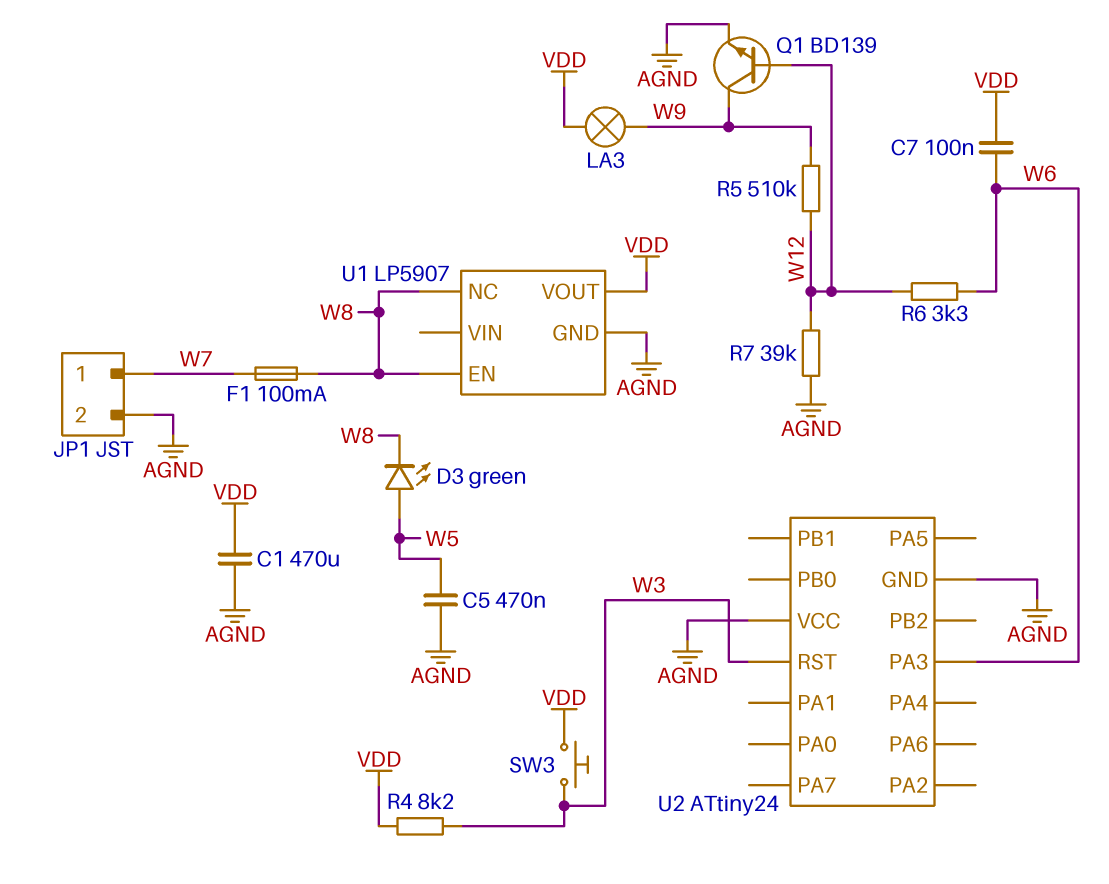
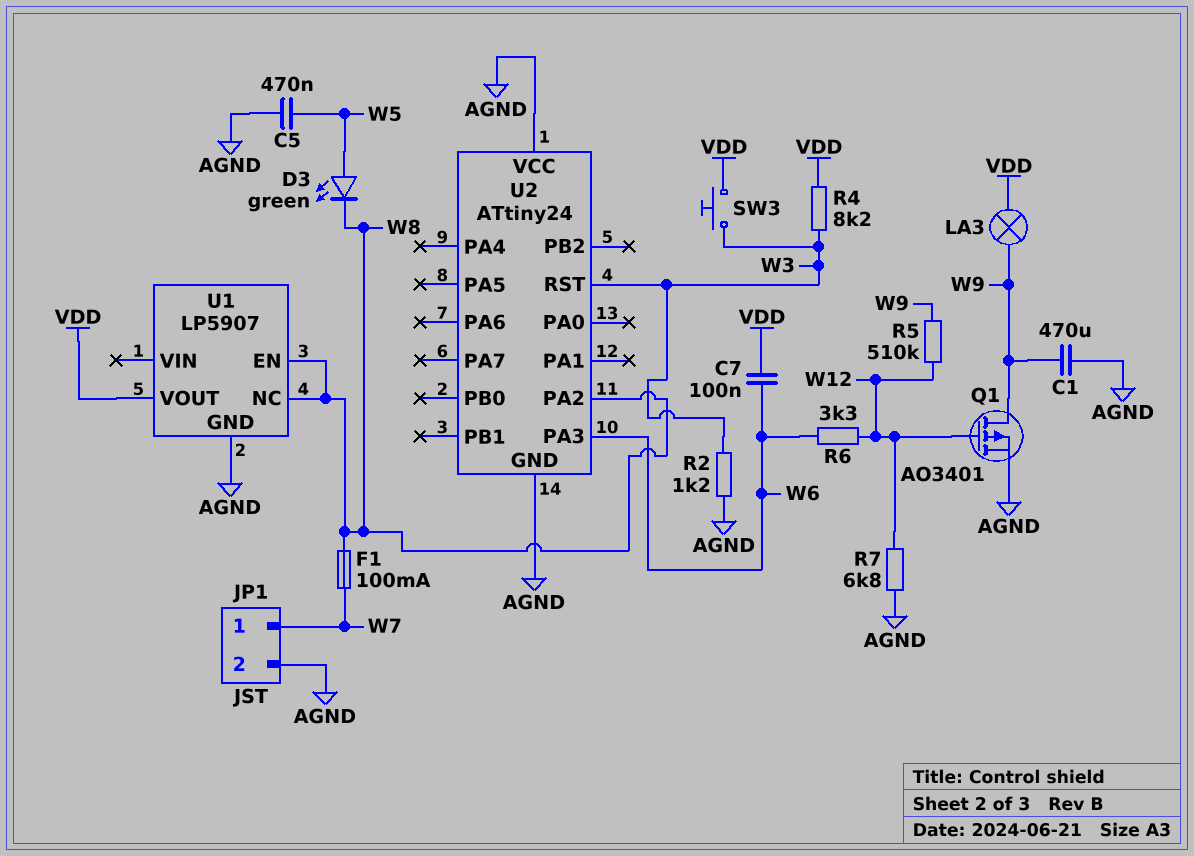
C1: 470uF (AGND, VDD) -> 470uF (AGND, W9)
Q1: NPN BD139 (B W12, C W9, E AGND) -> PMOS AO3401 (G W12, D W9, S AGND)
R2: none -> 1.2k (AGND, W3)
R7: 39k (AGND, W12) -> 6.8k (AGND, W12)
U2 pin PA2: none -> W8

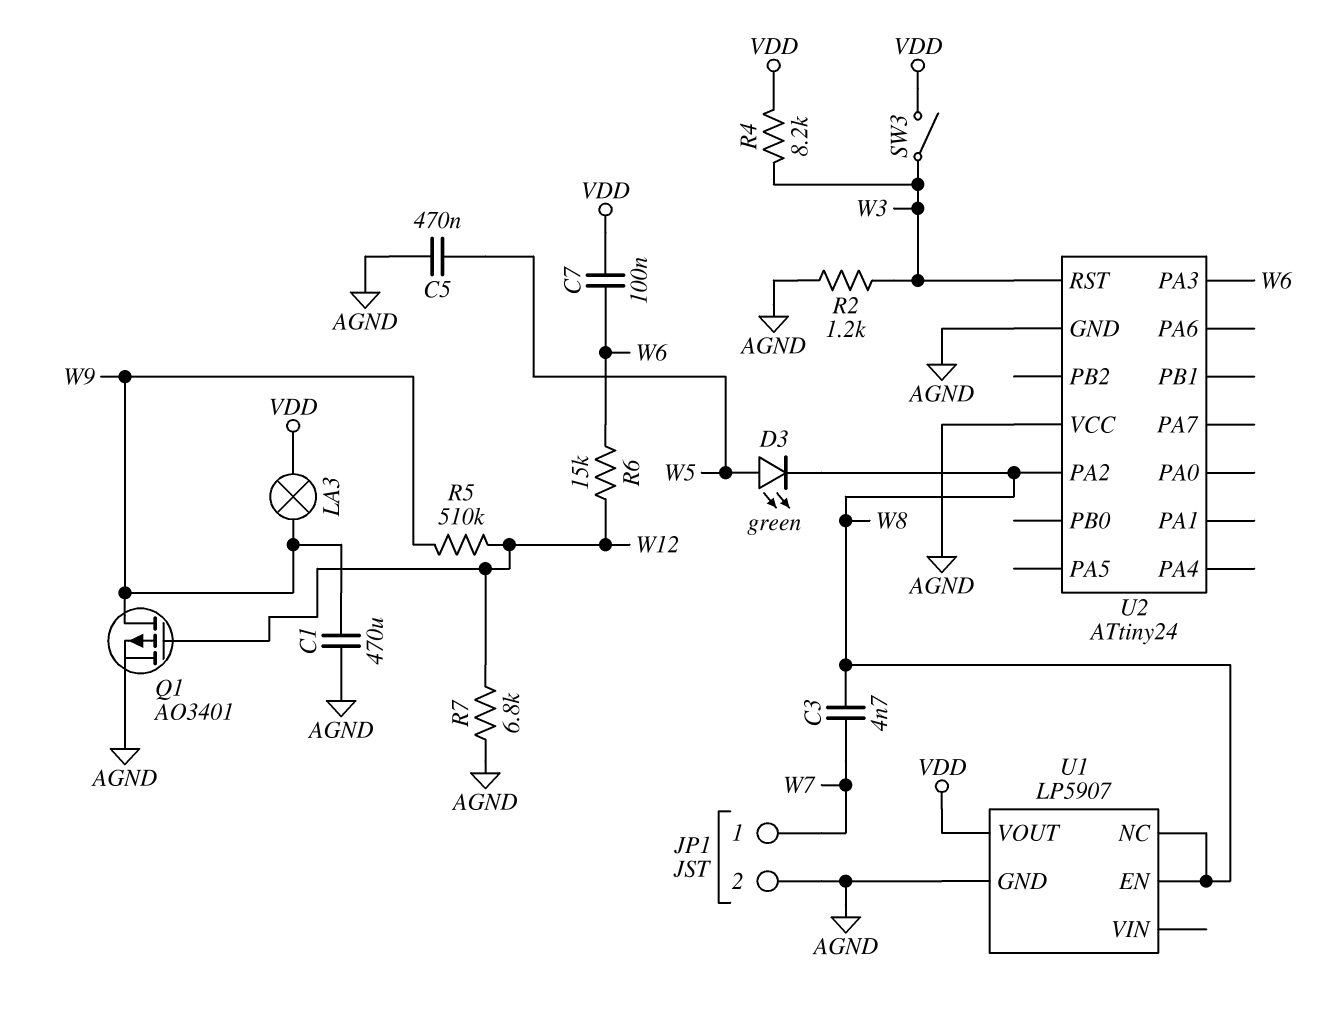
C3: none -> 4.7nF (W7, W8)
F1: 100mA (W7, W8) -> none
R6: 3.3k (W6, W12) -> 15k (W6, W12)
SW3: button (VDD, W3) -> switch (VDD, W3)

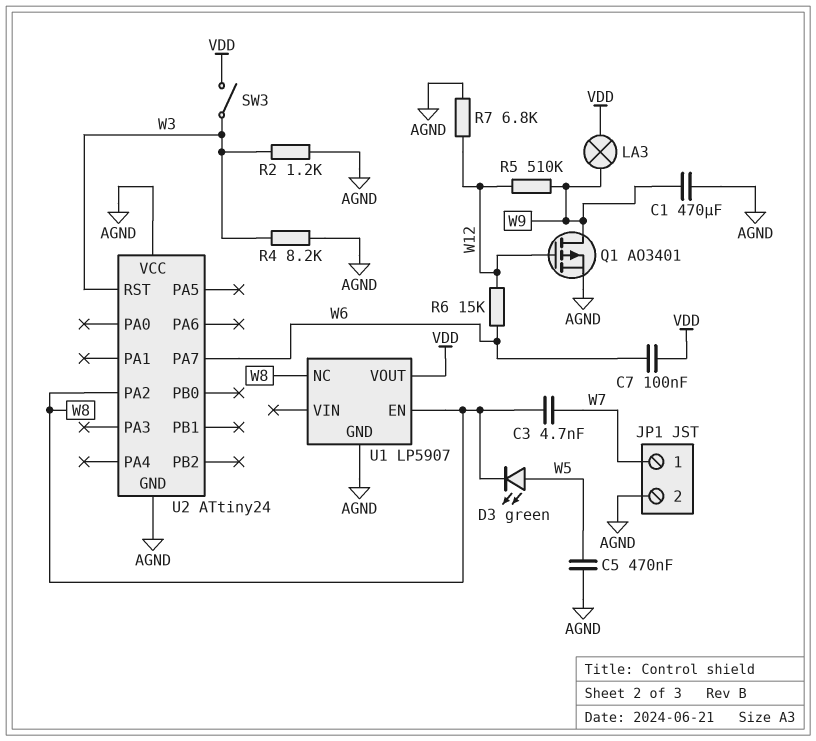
R4: 8.2k (VDD, W3) -> 8.2k (AGND, W3)
U2 pin PA3: W6 -> none
U2 pin PA7: none -> W6

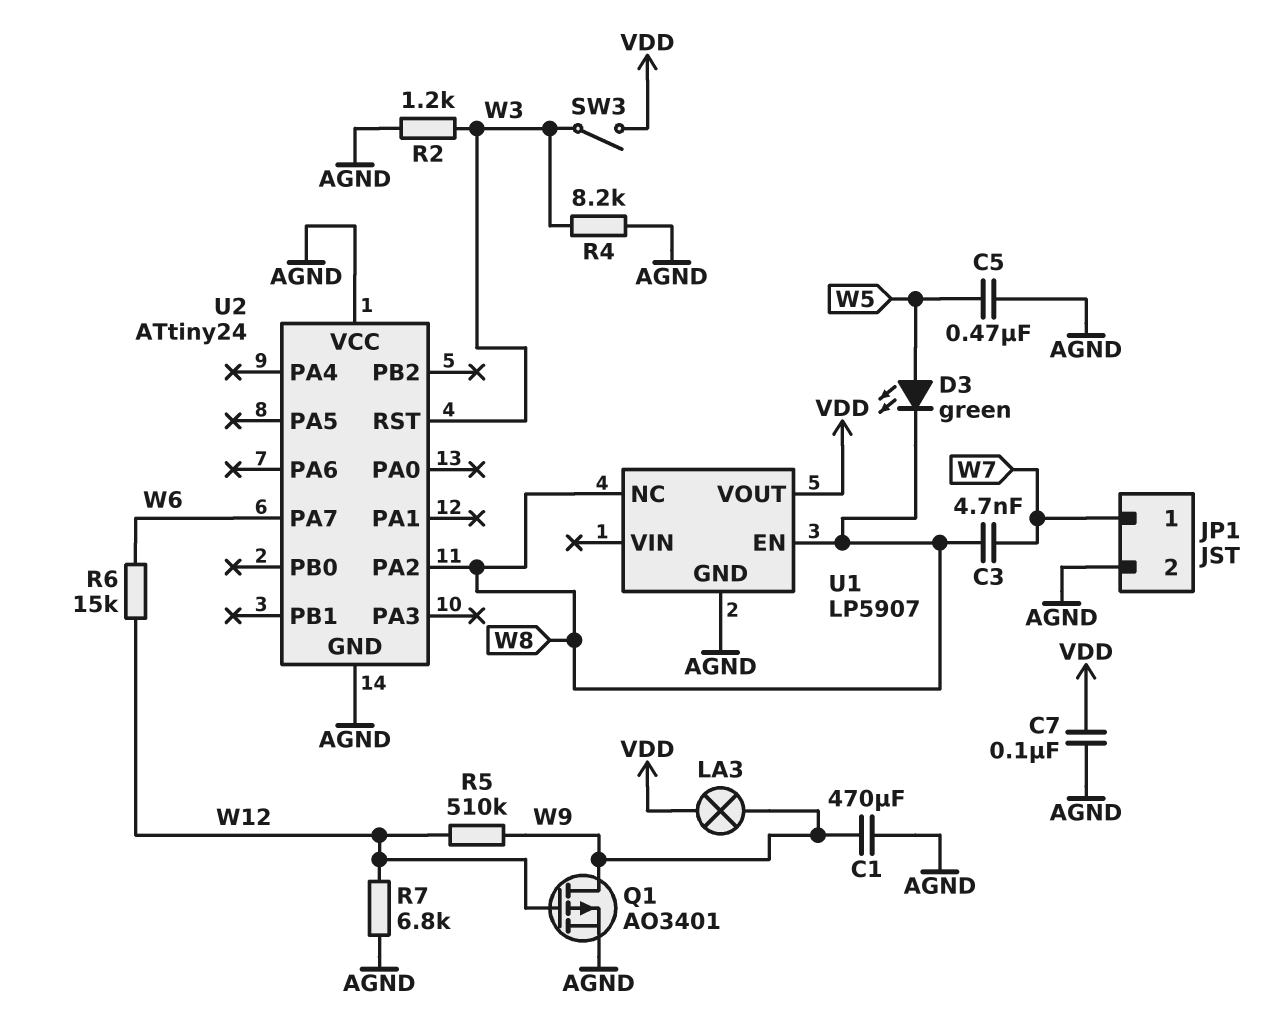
C7: 100nF (VDD, W6) -> 100nF (AGND, VDD)

